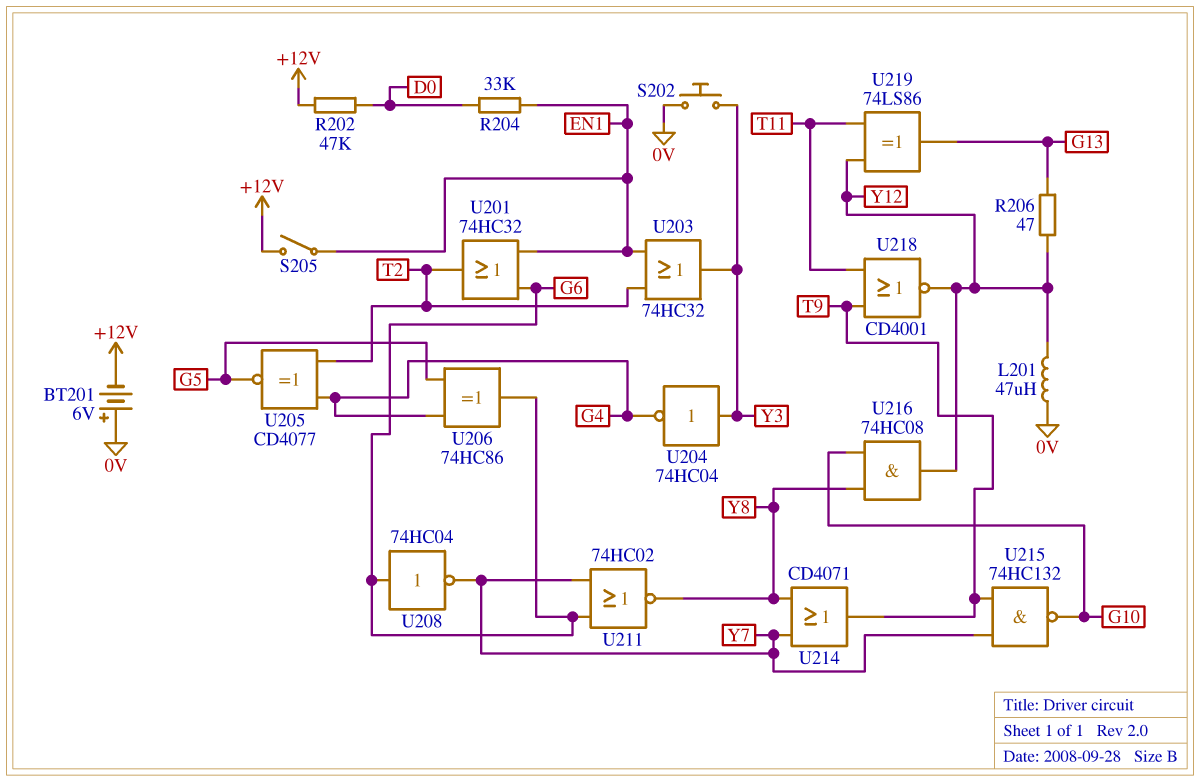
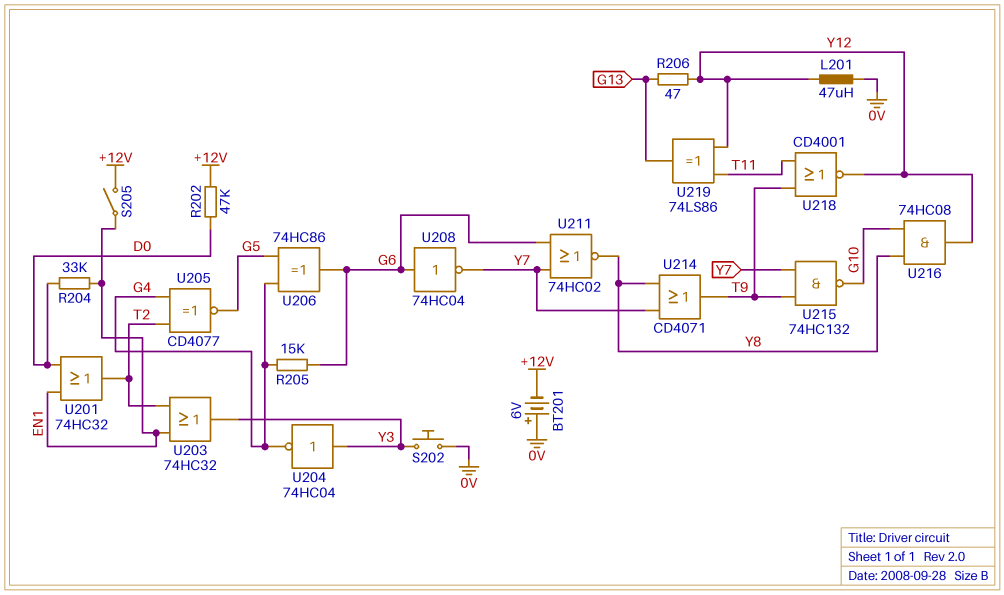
R205: none -> 15k (G4, G6)
U201: OR 74HC32 (in EN1, in G6, out T2) -> OR 74HC32 (in D0, in EN1, out T2)

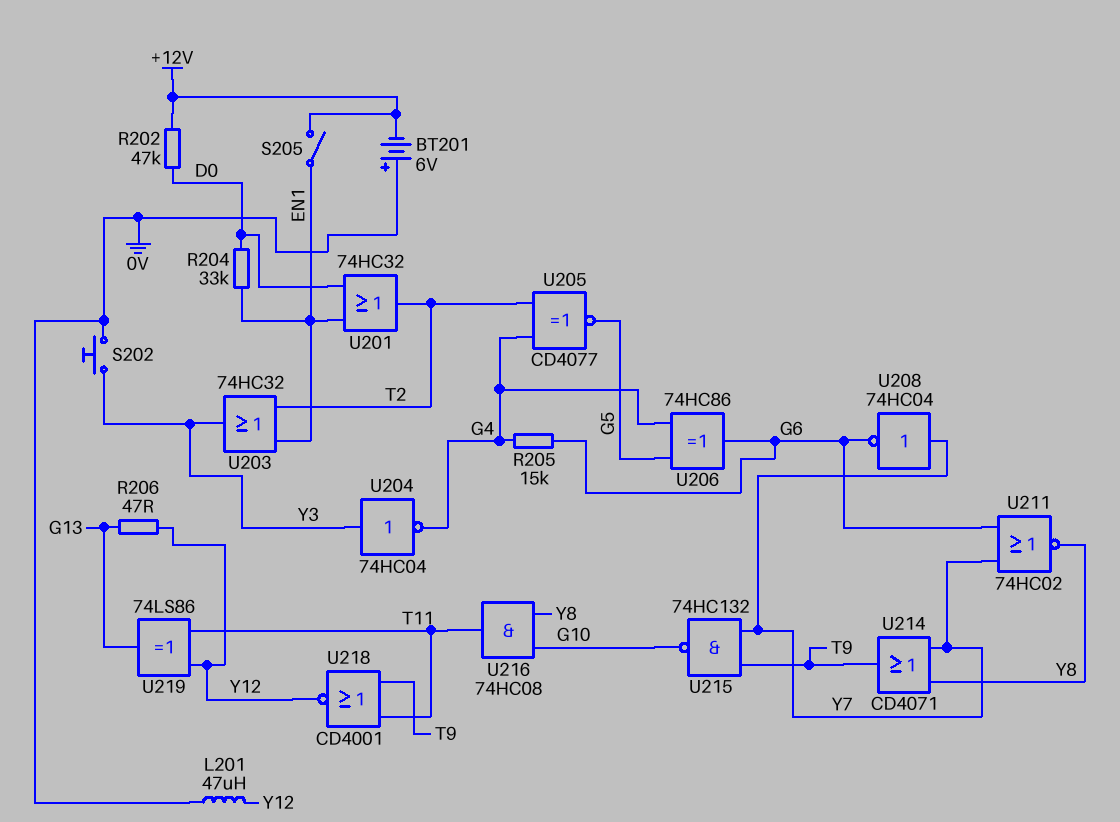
U208: NOT 74HC04 (in G6, out Y7) -> NOT 74HC04 (in Y7, out G6)
U216: AND 74HC08 (in G10, in Y8, out Y12) -> AND 74HC08 (in G10, in Y8, out T11)

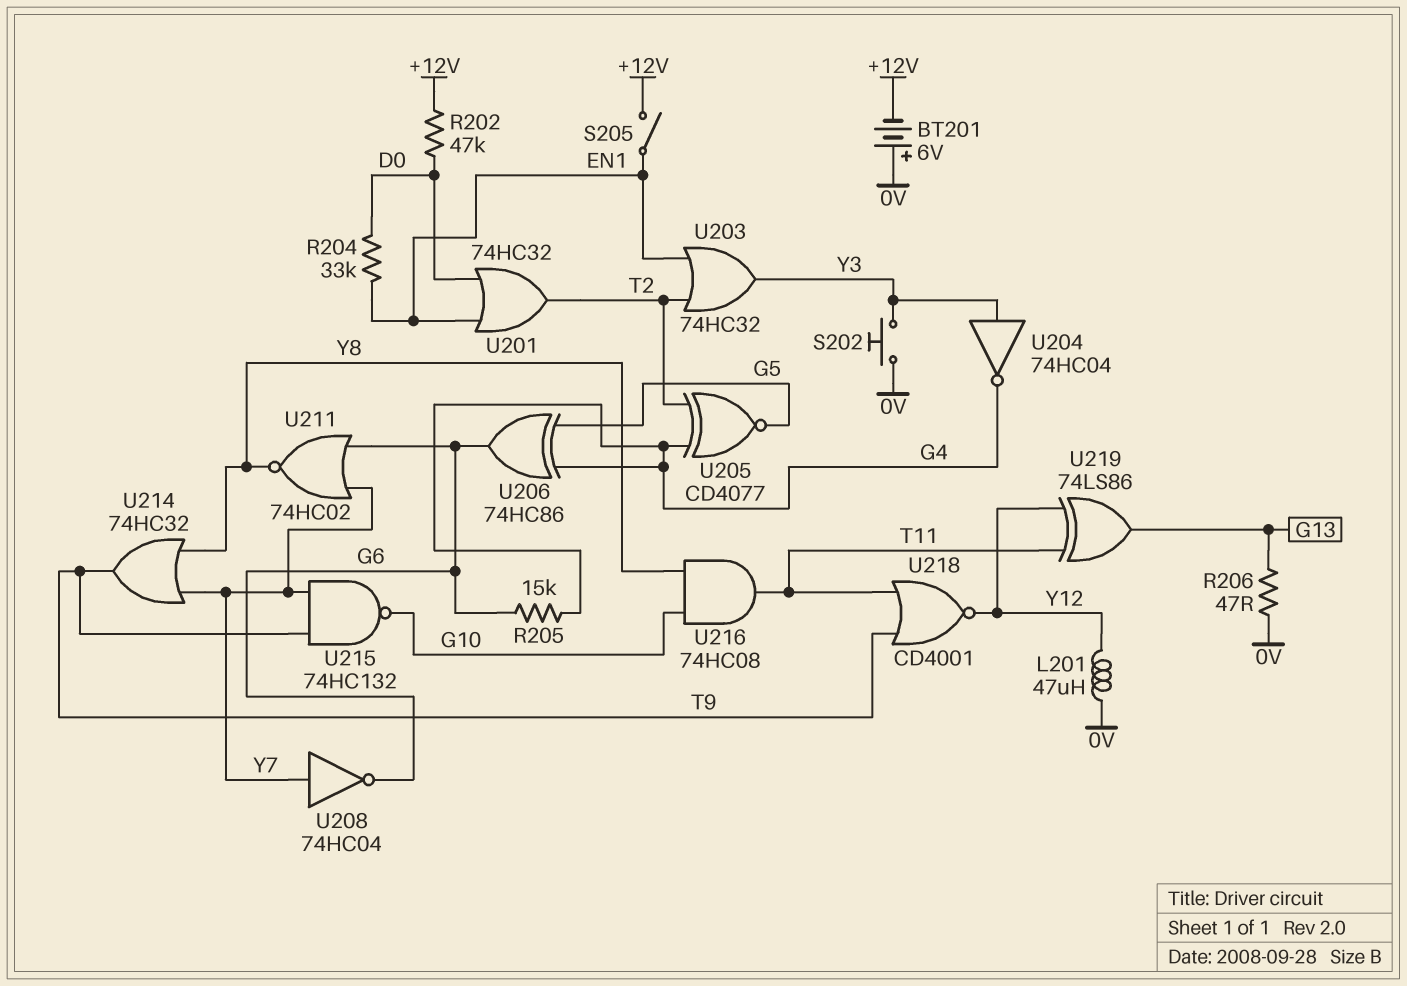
R206: 47 (G13, Y12) -> 47 (0V, G13)
U214: OR CD4071 (in Y7, in Y8, out T9) -> OR 74HC32 (in Y7, in Y8, out T9)

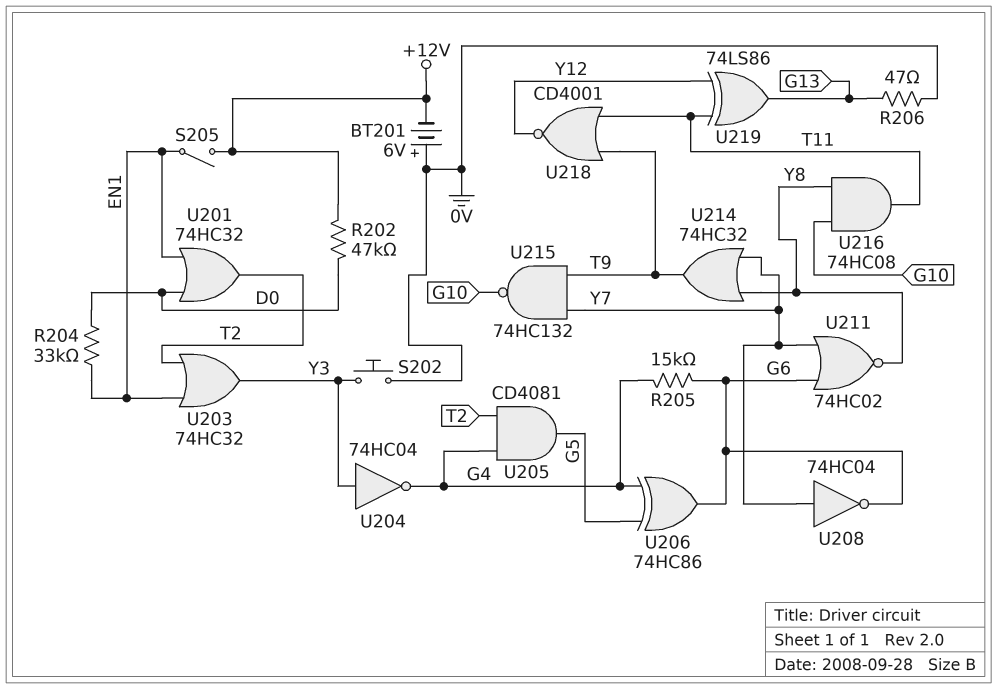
L201: 47uH (0V, Y12) -> none
U205: XNOR CD4077 (in G4, in T2, out G5) -> AND CD4081 (in G4, in T2, out G5)

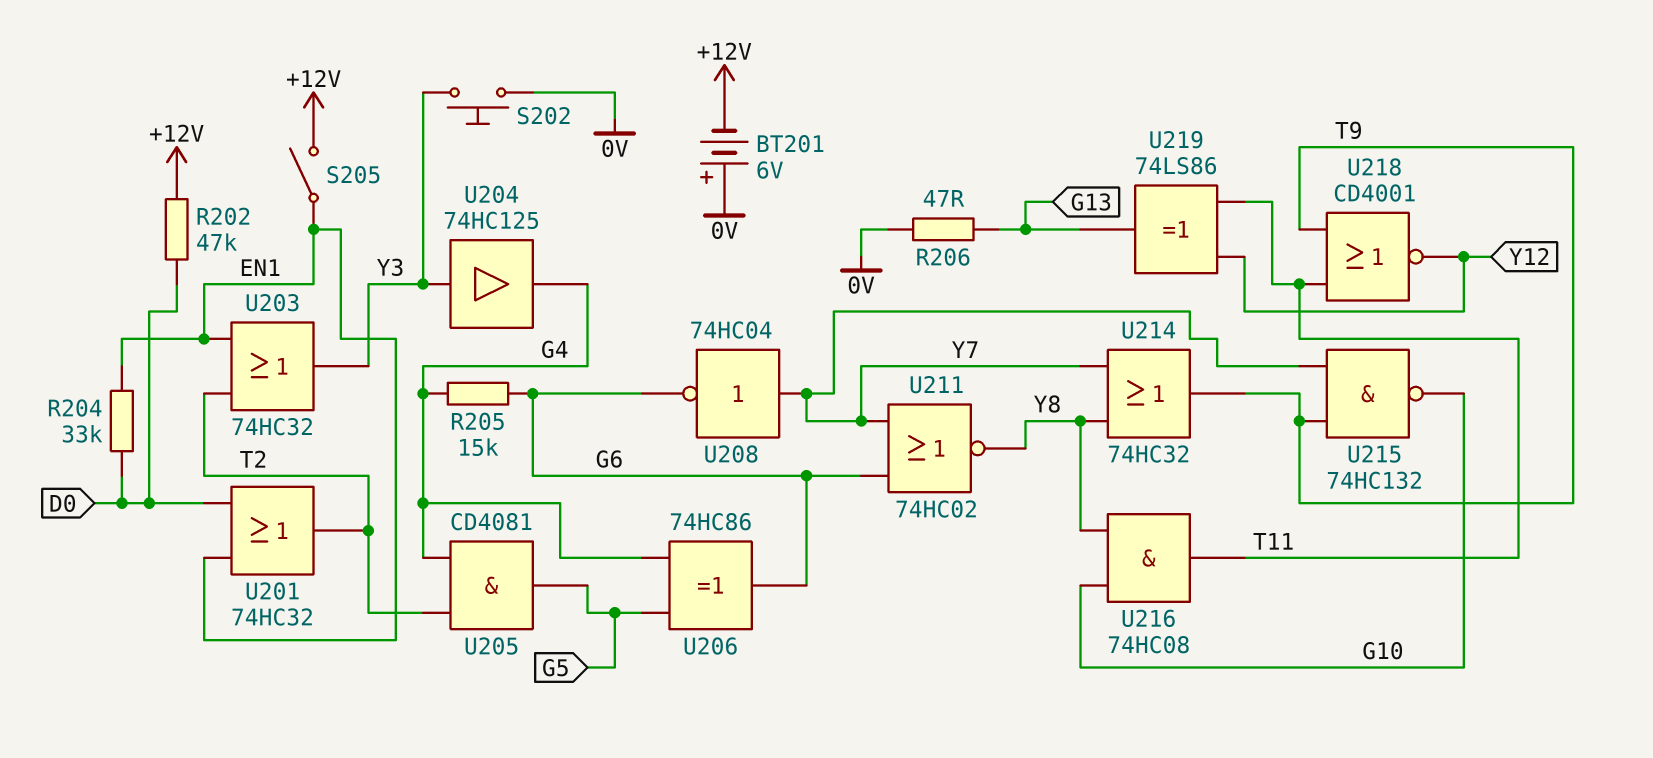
U204: NOT 74HC04 (in Y3, out G4) -> buffer 74HC125 (in Y3, out G4)

